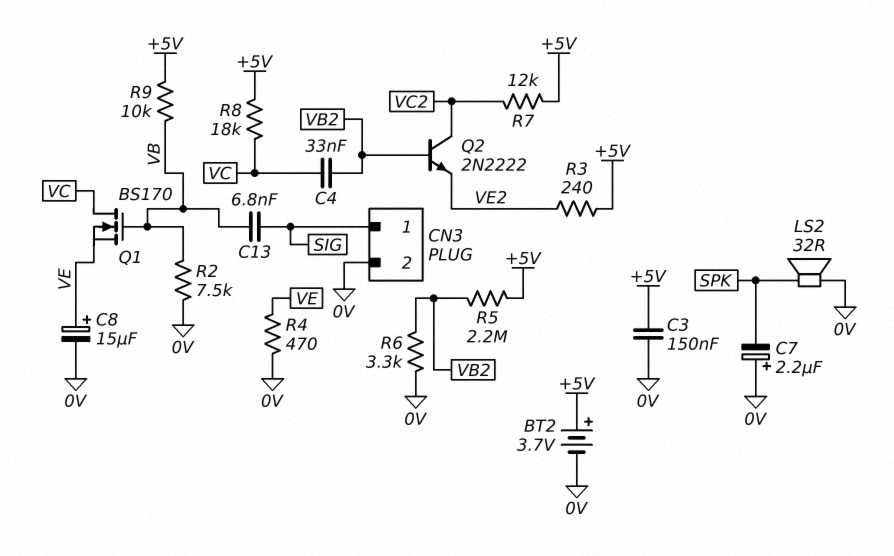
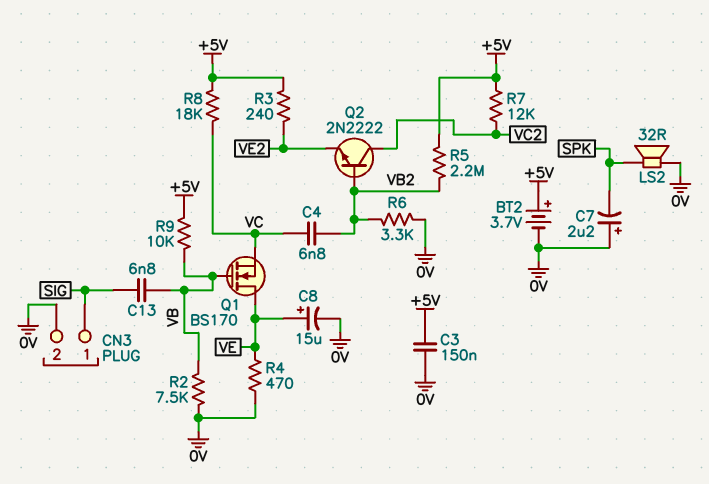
C4: 33nF (VB2, VC) -> 6.8nF (VB2, VC)
Q1: NMOS BS170 (G VB, D VC, S VE) -> NMOS BS170 (G VB, D VE, S VC)

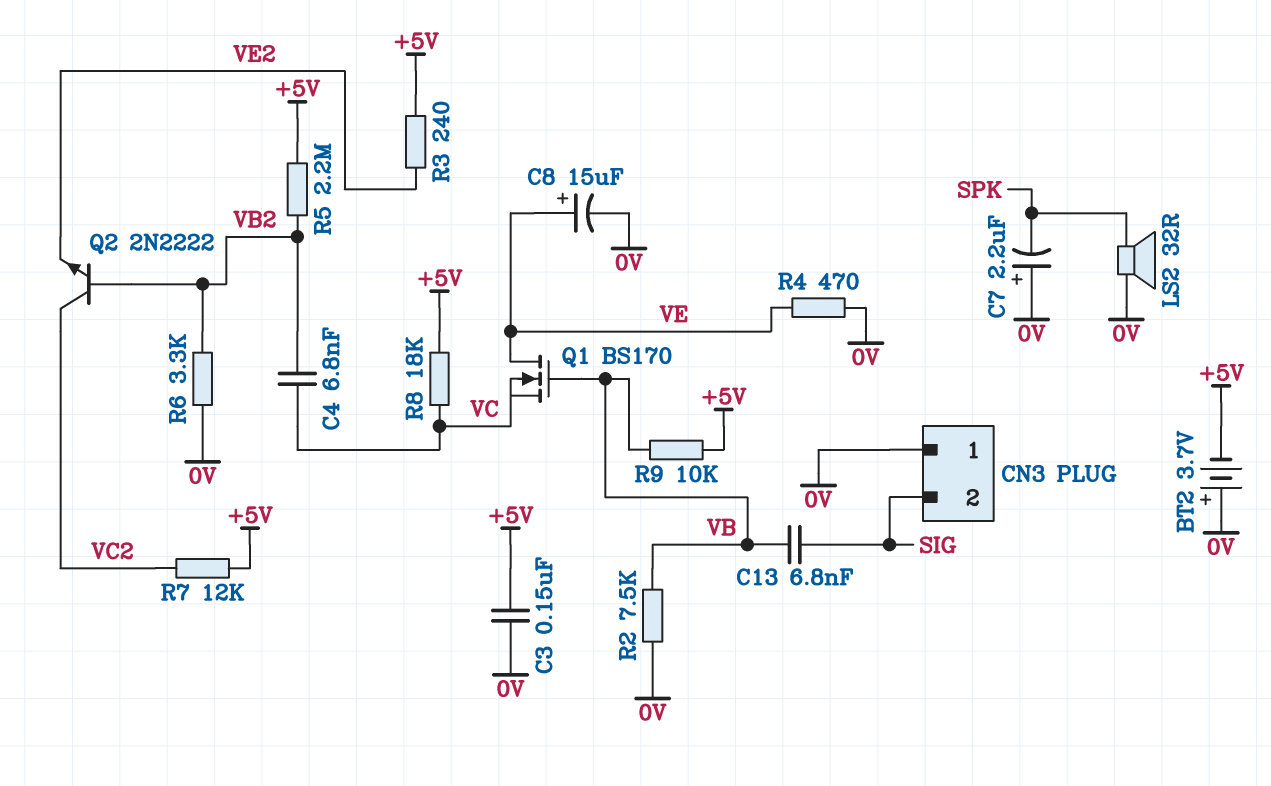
BT2: 3.7V (plus +5V, minus 0V) -> 3.7V (plus 0V, minus +5V)
CN3 pin 1: SIG -> 0V
CN3 pin 2: 0V -> SIG

